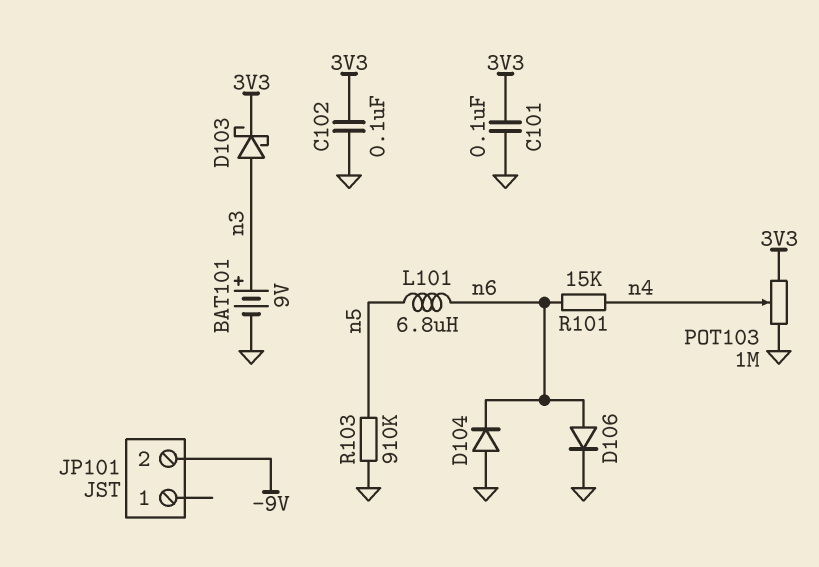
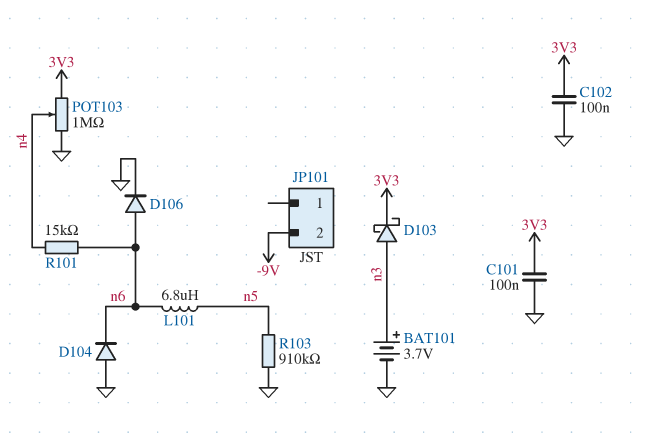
BAT101: 9V (plus n3, minus GND) -> 3.7V (plus n3, minus GND)

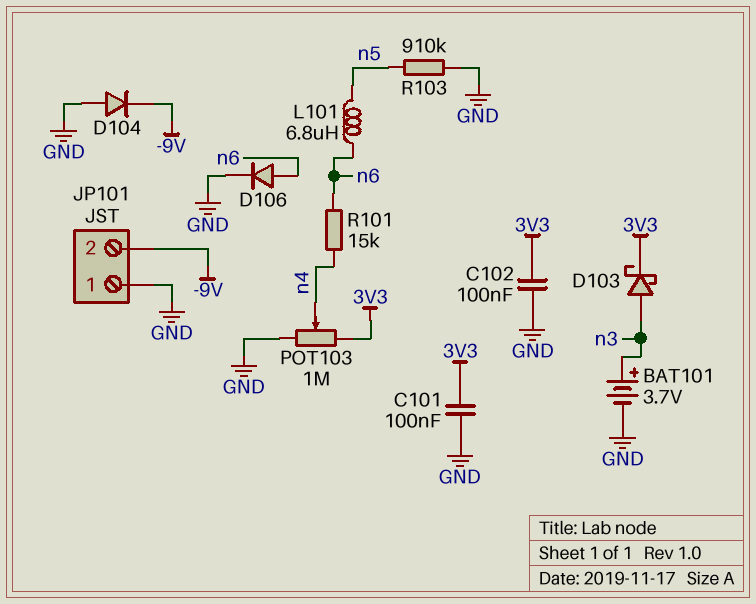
D104: diode (A GND, K n6) -> diode (A GND, K -9V)
JP101 pin 1: none -> GND

